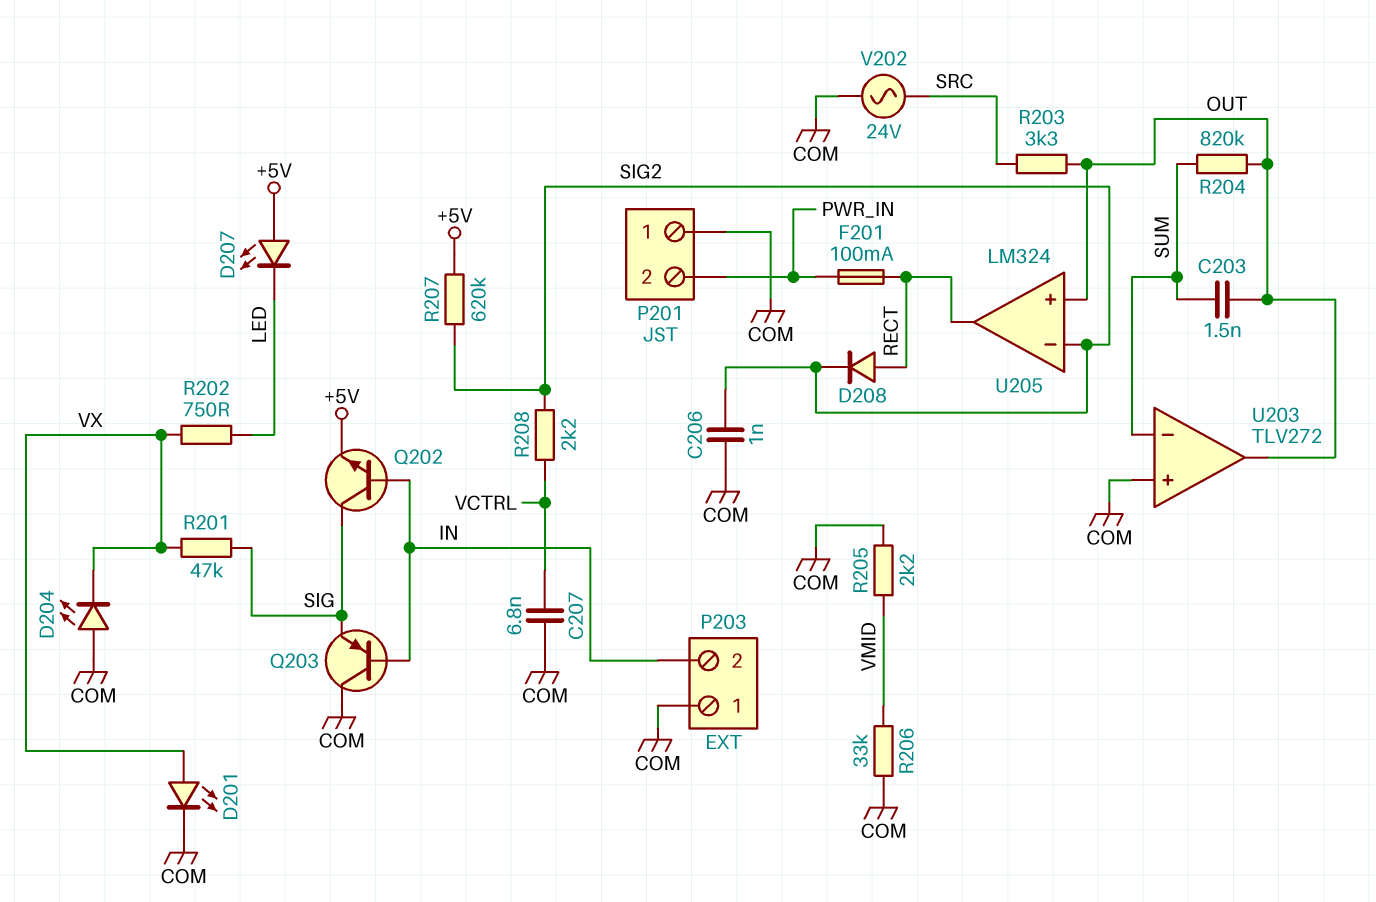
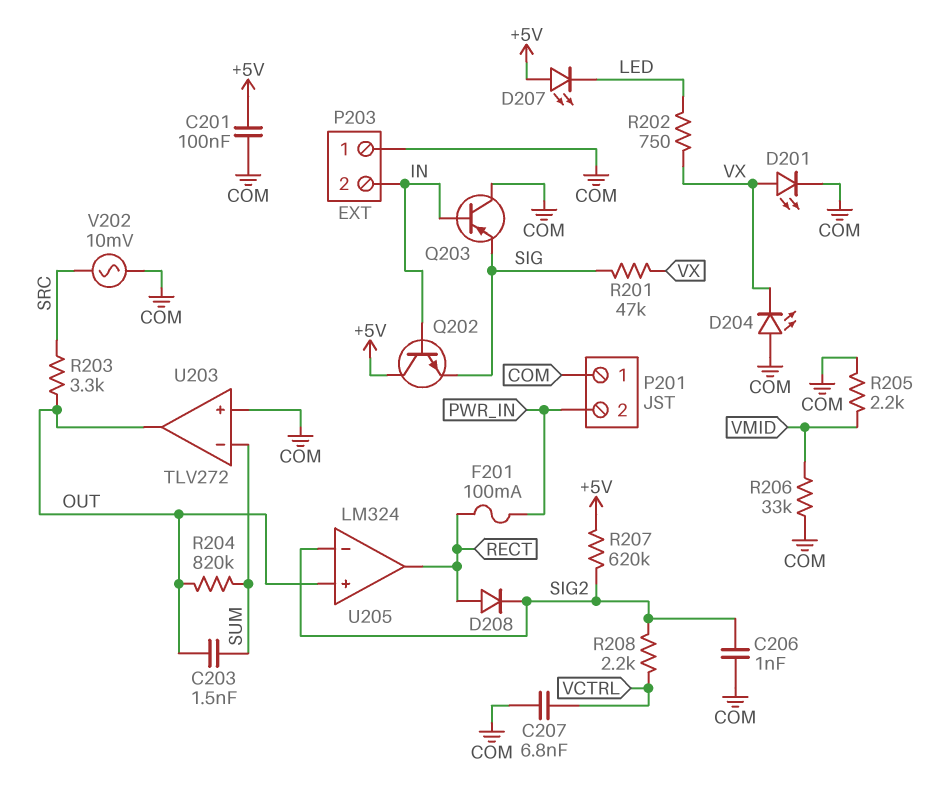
C201: none -> 100nF (+5V, COM)
Q202: NPN (B IN, C SIG, E +5V) -> NPN (B IN, C +5V, E SIG)
V202: AC 24V (COM, SRC) -> AC 10mV (COM, SRC)

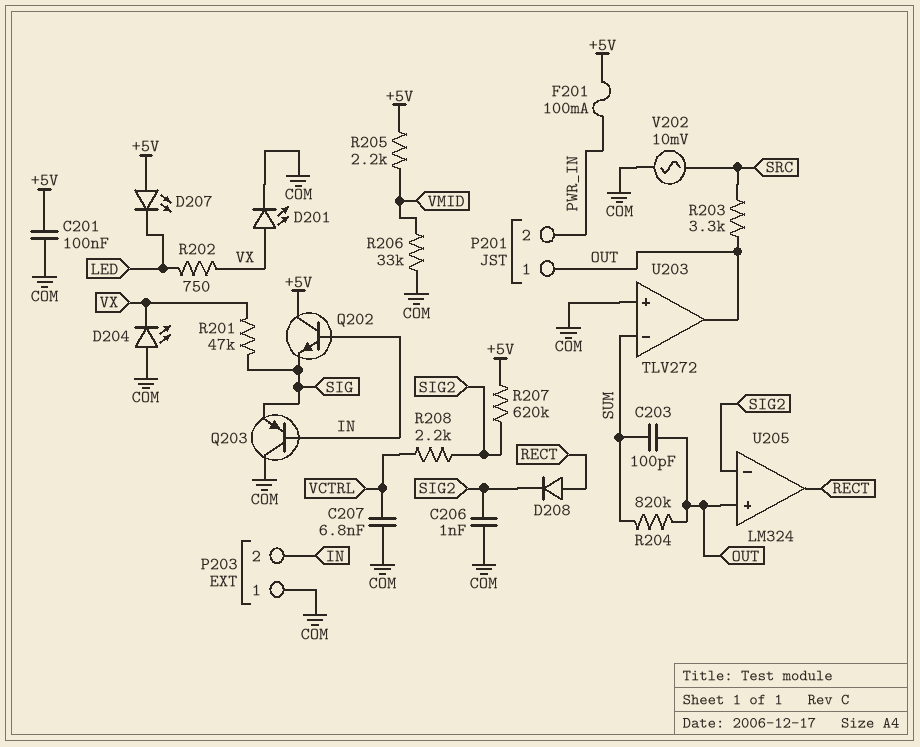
C203: 1.5nF (OUT, SUM) -> 100pF (OUT, SUM)
F201: 100mA (PWR_IN, RECT) -> 100mA (+5V, PWR_IN)
P201 pin 1: COM -> OUT
R205: 2.2k (COM, VMID) -> 2.2k (+5V, VMID)

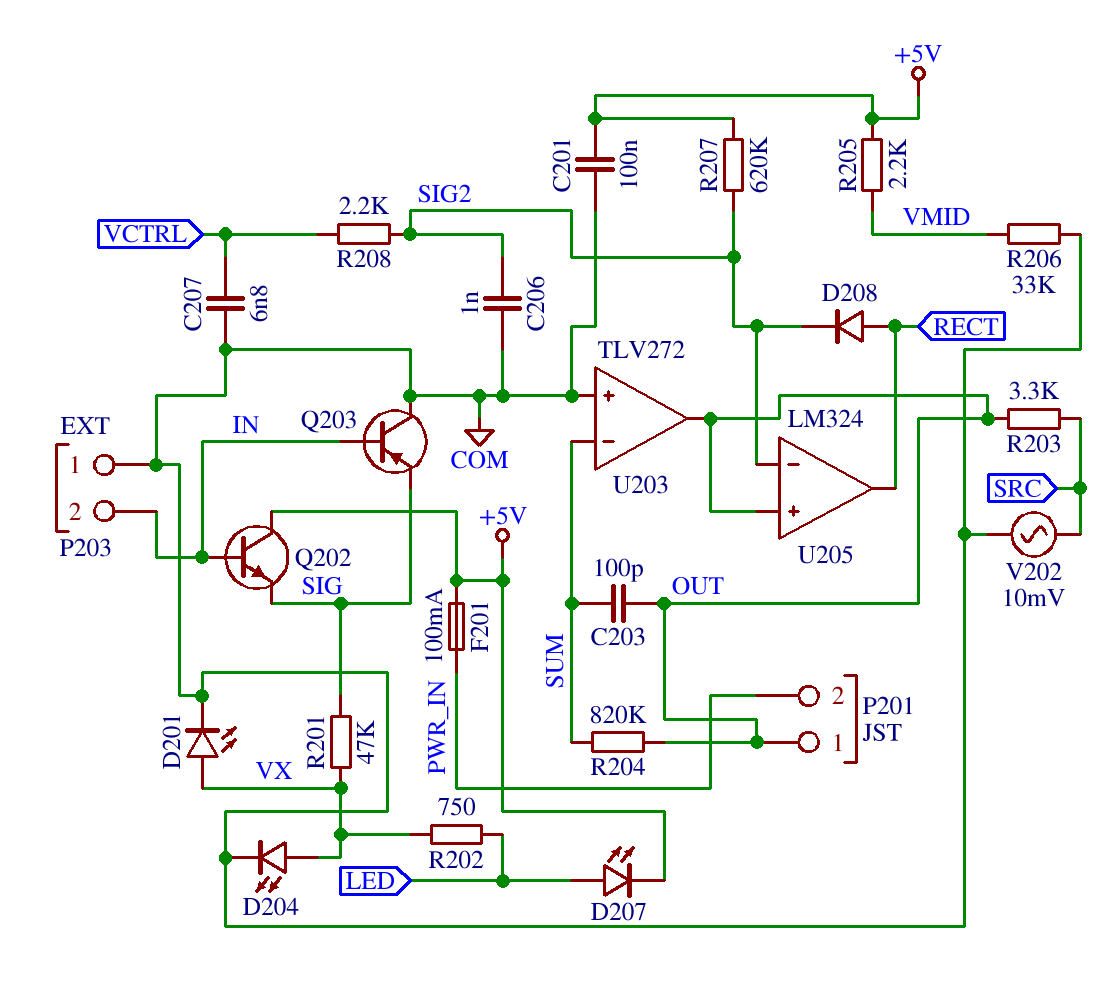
D204: LED (A COM, K VX) -> LED (A VX, K COM)
D207: LED (A +5V, K LED) -> LED (A LED, K +5V)

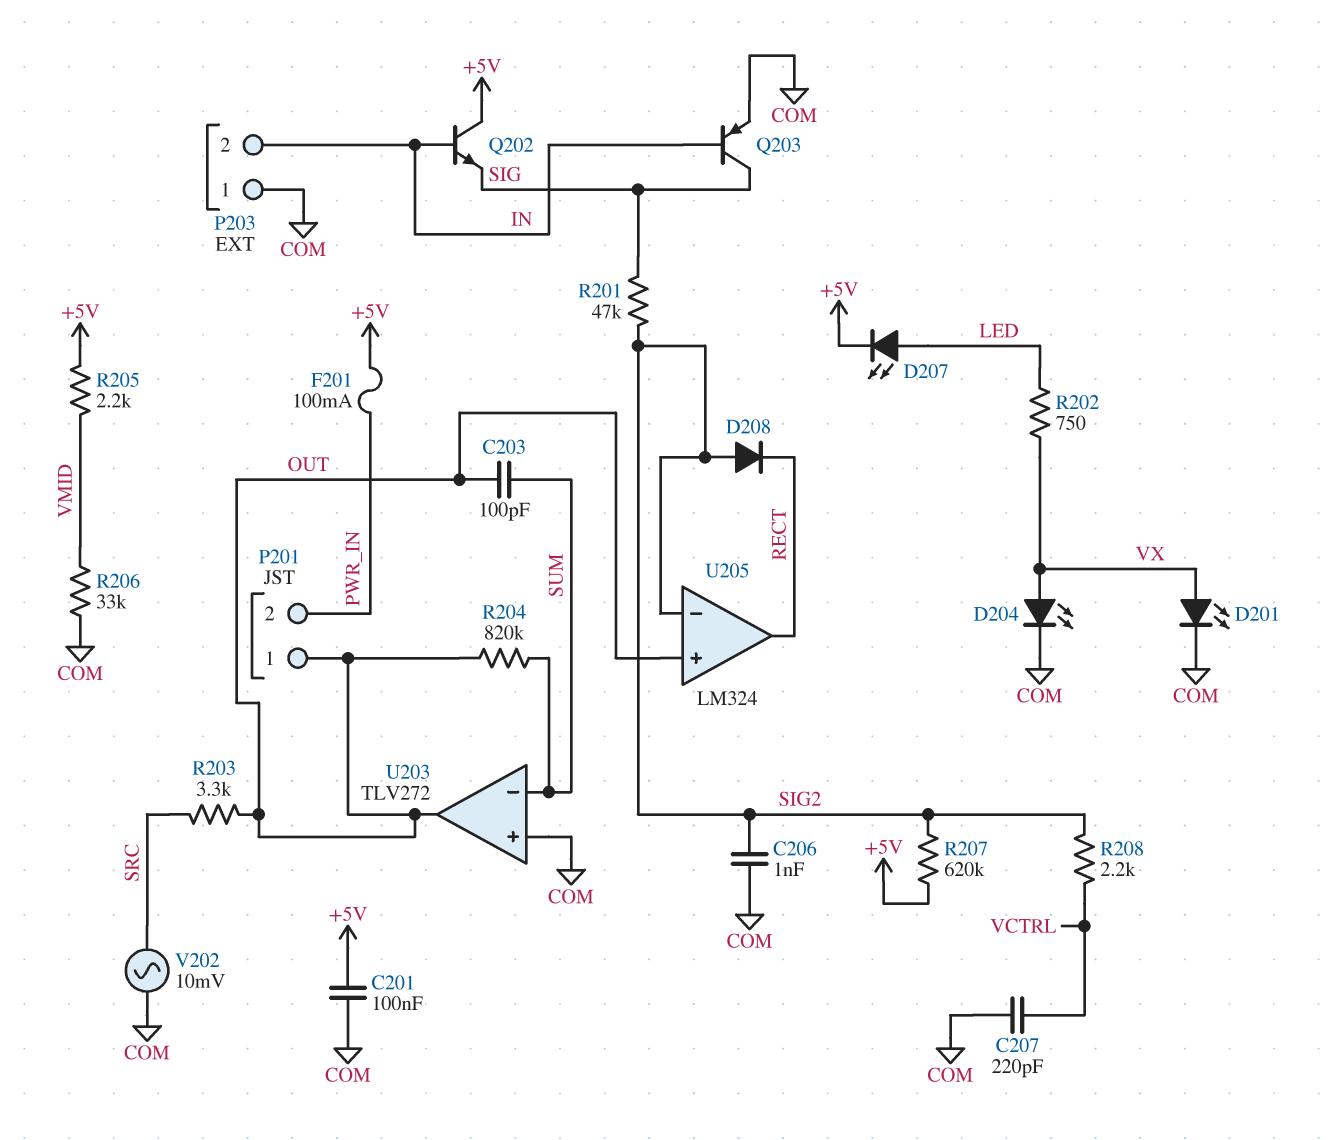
C207: 6.8nF (COM, VCTRL) -> 220pF (COM, VCTRL)
D208: diode (A RECT, K SIG2) -> diode (A SIG2, K RECT)
Q203: PNP (B IN, C COM, E SIG) -> PNP (B IN, C SIG, E COM)
R201: 47k (SIG, VX) -> 47k (SIG, SIG2)

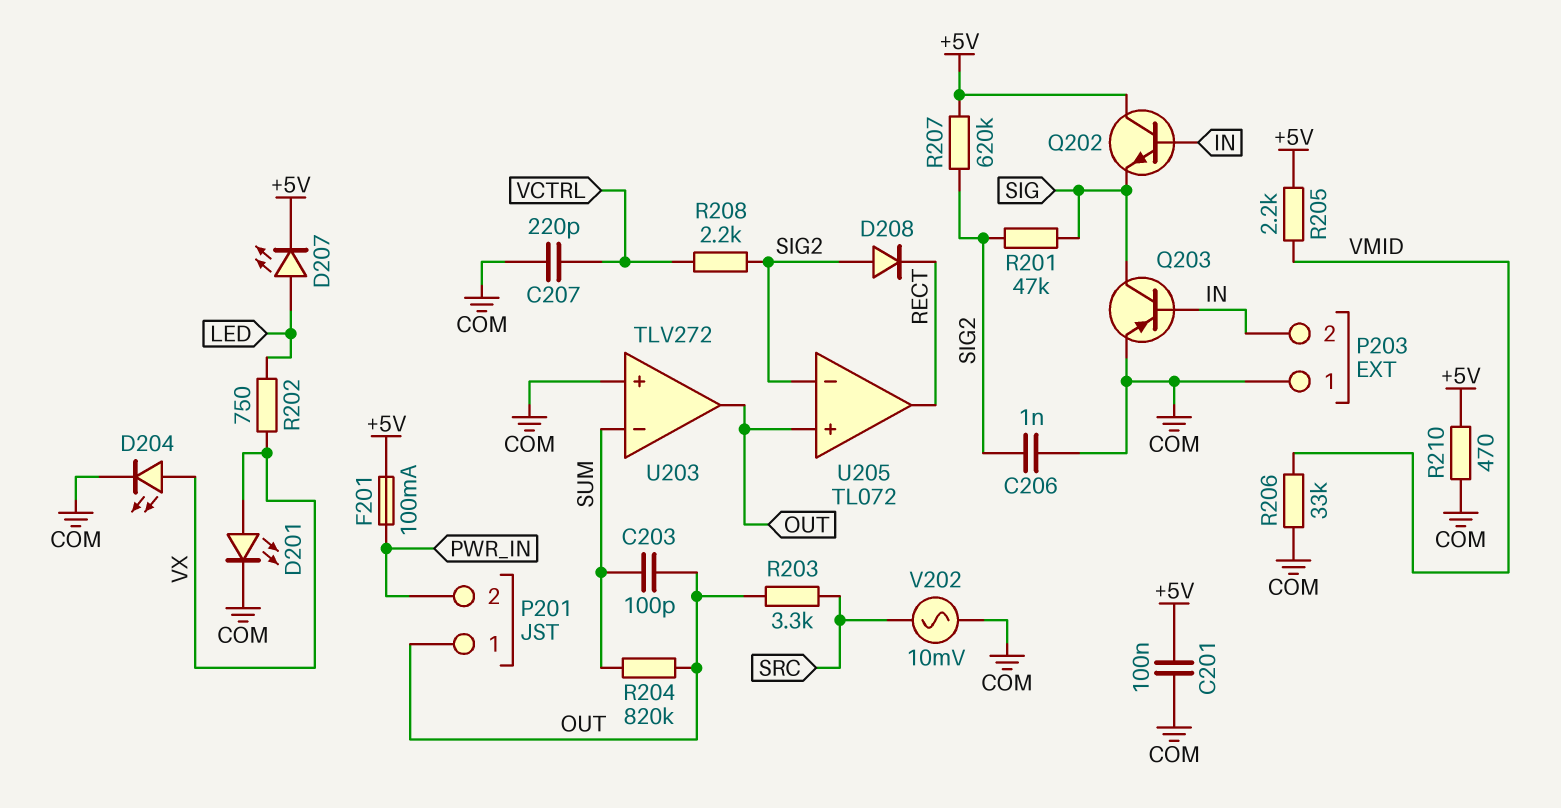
R210: none -> 470 (+5V, COM)
U205: LM324 -> TL072

